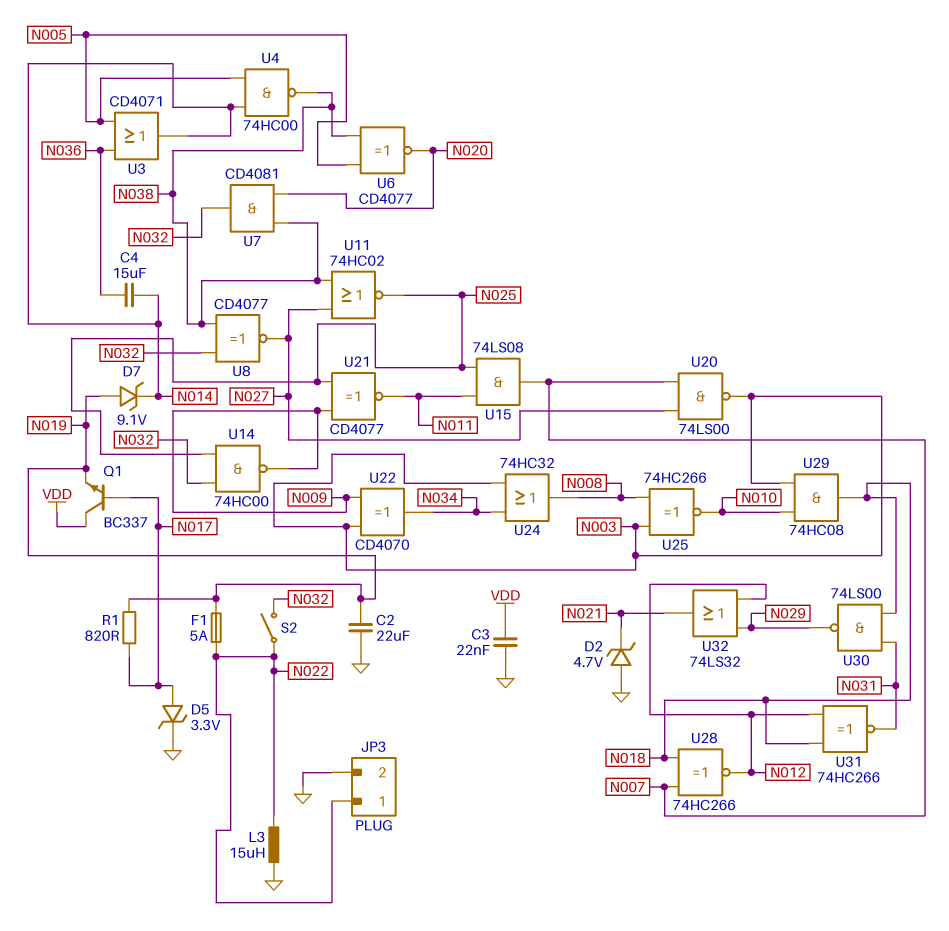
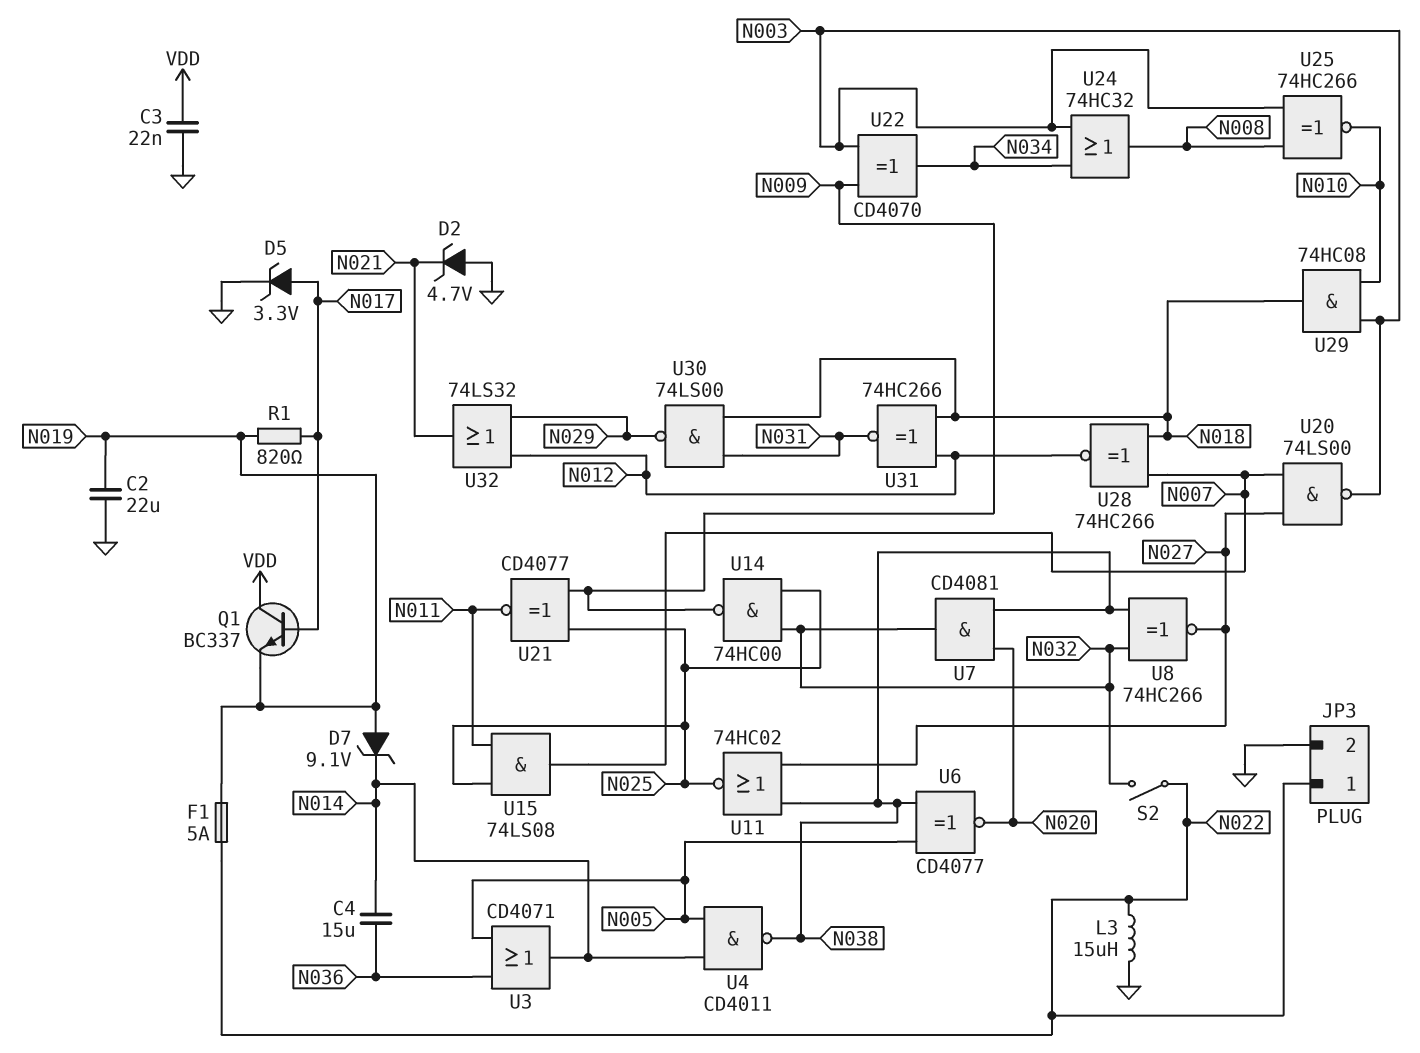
U4: NAND 74HC00 (in N005, in N014, out N038) -> NAND CD4011 (in N005, in N014, out N038)
U8: XNOR CD4077 (in N032, in N038, out N027) -> XNOR 74HC266 (in N032, in N038, out N027)

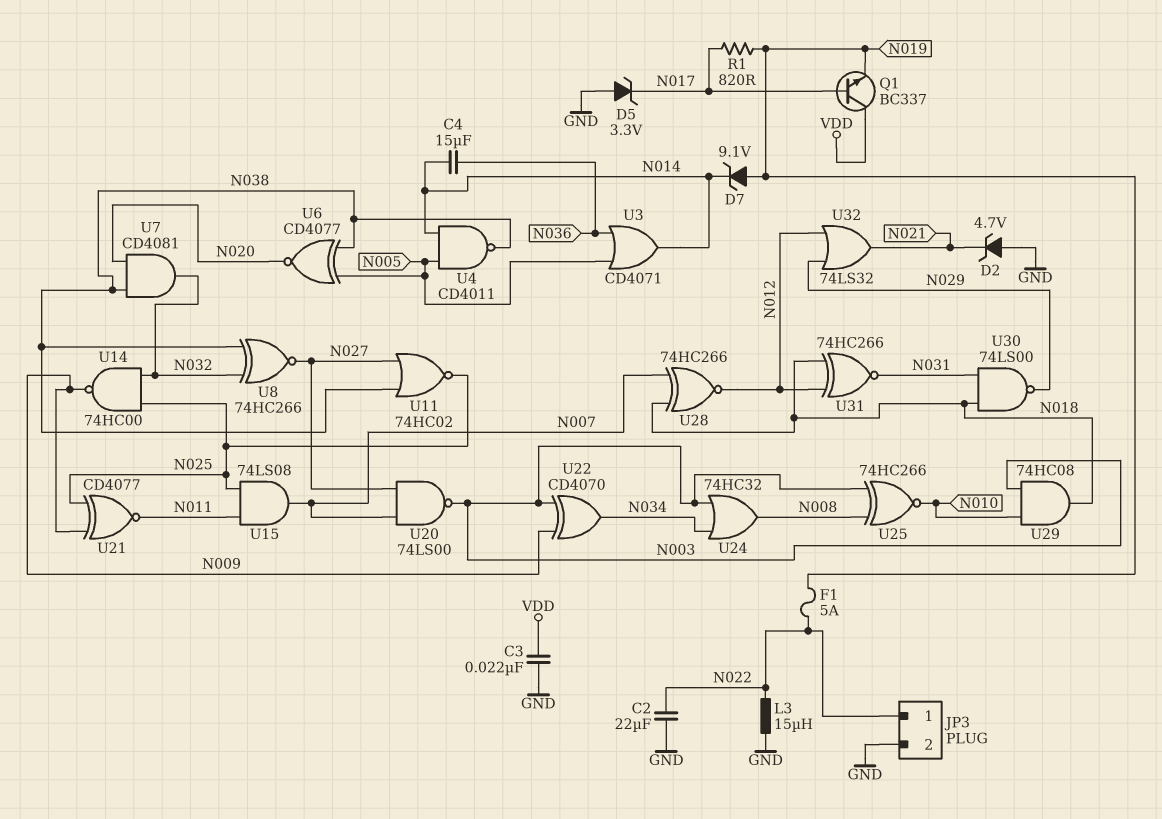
C2: 22uF (GND, N019) -> 22uF (GND, N022)
D5: zener 3.3V (A N017, K GND) -> zener 3.3V (A GND, K N017)
S2: switch (N022, N032) -> none

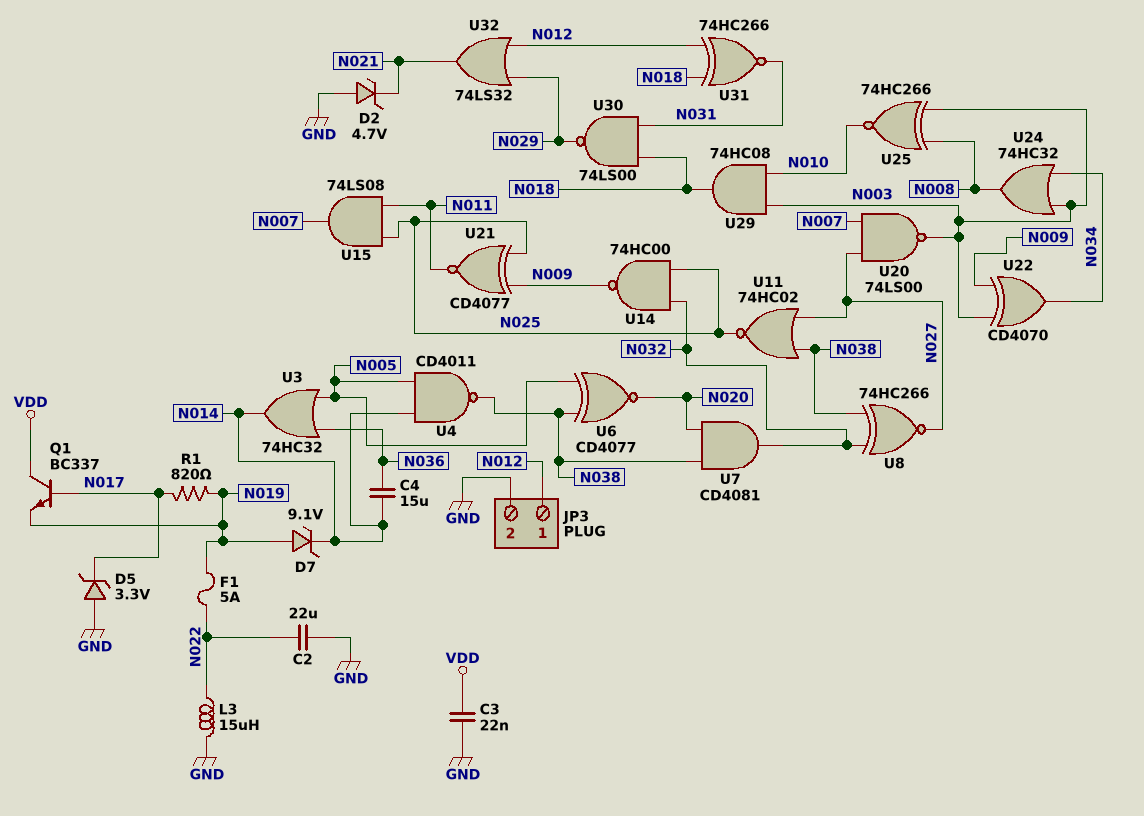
JP3 pin 1: N022 -> N012
U3: OR CD4071 (in N005, in N036, out N014) -> OR 74HC32 (in N005, in N036, out N014)
U28: XNOR 74HC266 (in N007, in N018, out N012) -> none

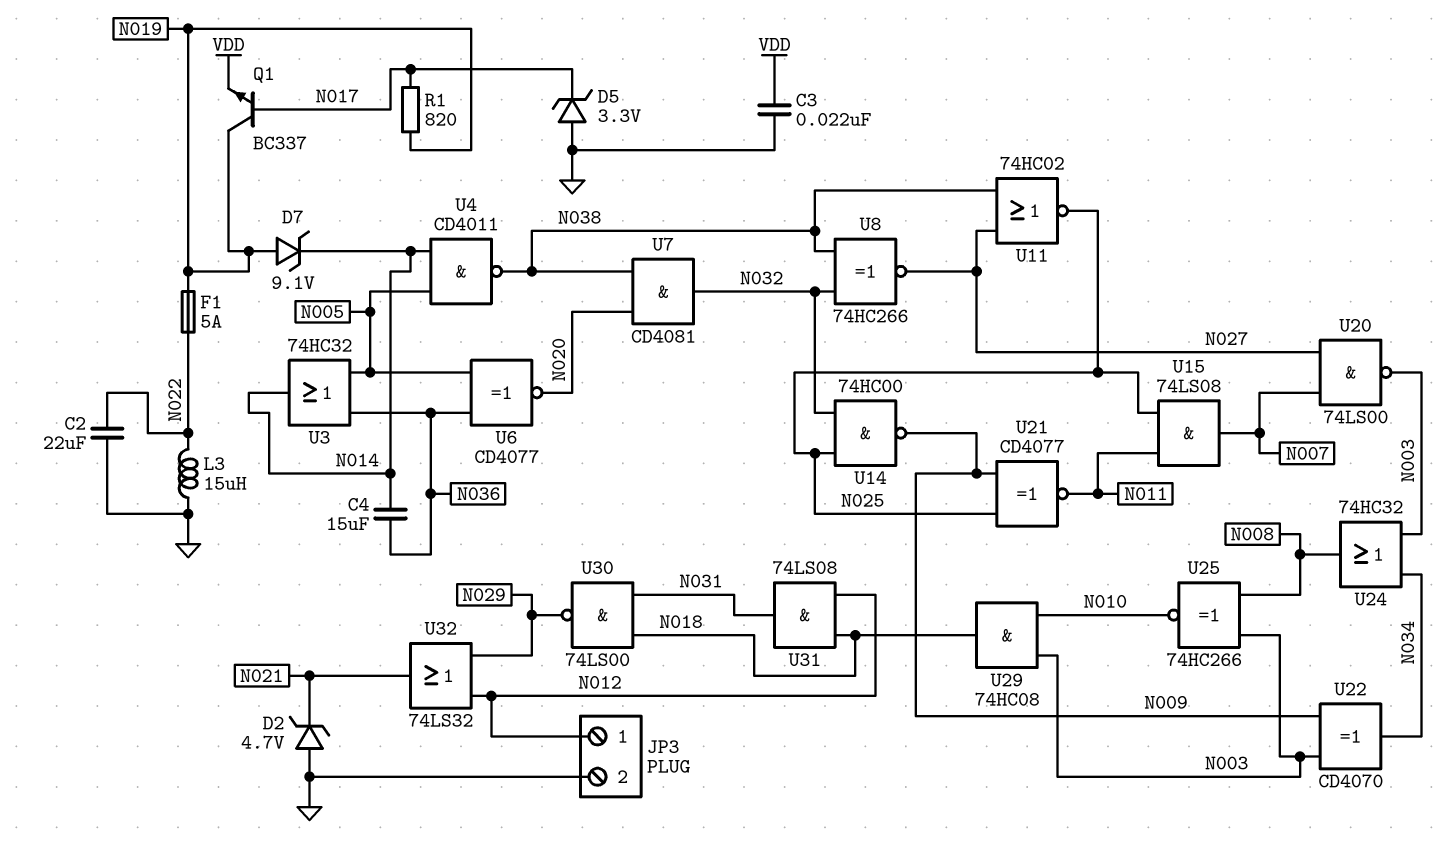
Q1: NPN BC337 (B N017, C VDD, E N019) -> NPN BC337 (B N017, C N019, E VDD)
U6: XNOR CD4077 (in N005, in N038, out N020) -> XNOR CD4077 (in N005, in N036, out N020)
U31: XNOR 74HC266 (in N012, in N018, out N031) -> AND 74LS08 (in N012, in N018, out N031)

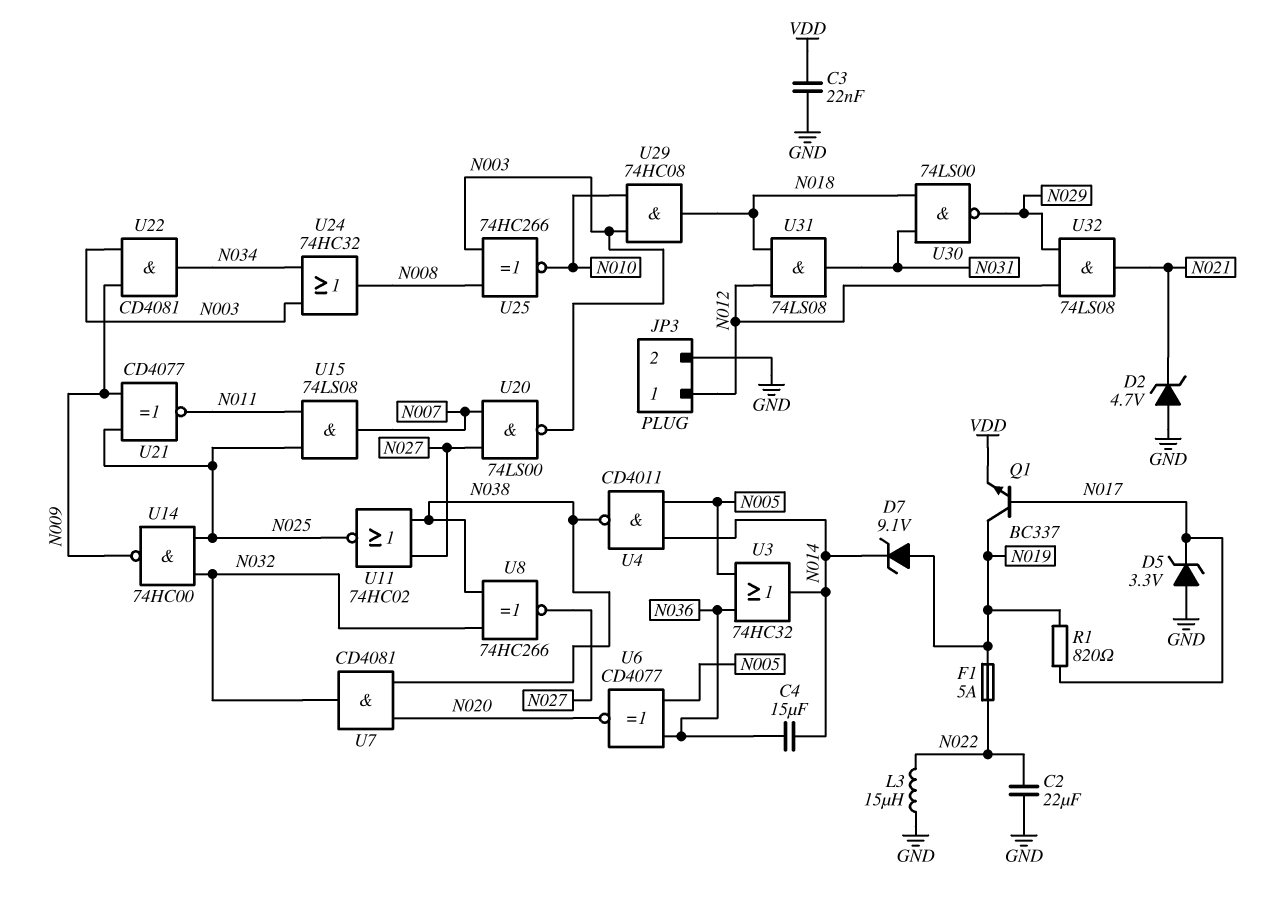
U22: XOR CD4070 (in N003, in N009, out N034) -> AND CD4081 (in N003, in N009, out N034)
U32: OR 74LS32 (in N012, in N029, out N021) -> AND 74LS08 (in N012, in N029, out N021)

